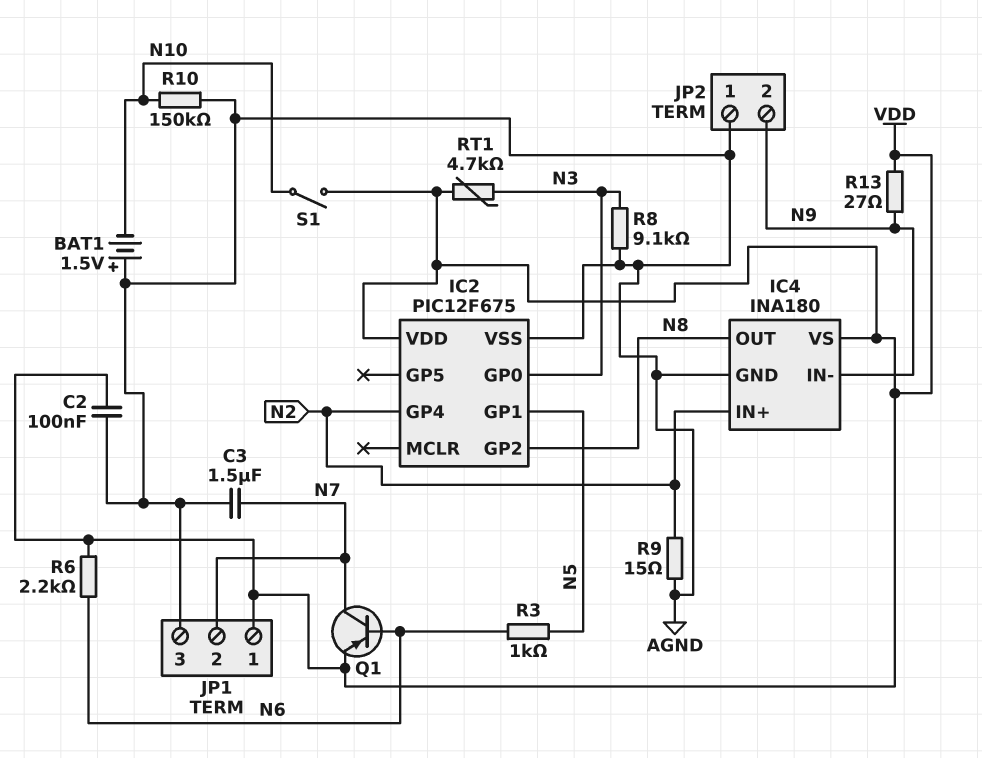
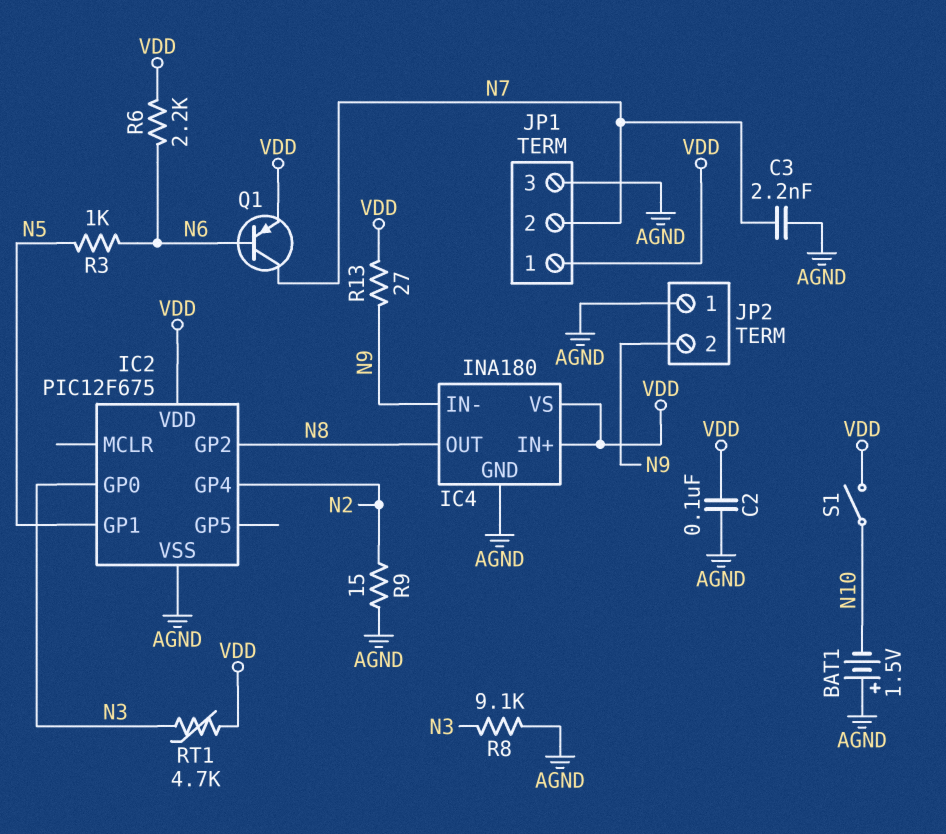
C3: 1.5uF (AGND, N7) -> 2.2nF (AGND, N7)
IC4 pin IN+: N2 -> VDD
R10: 150k (AGND, N10) -> none

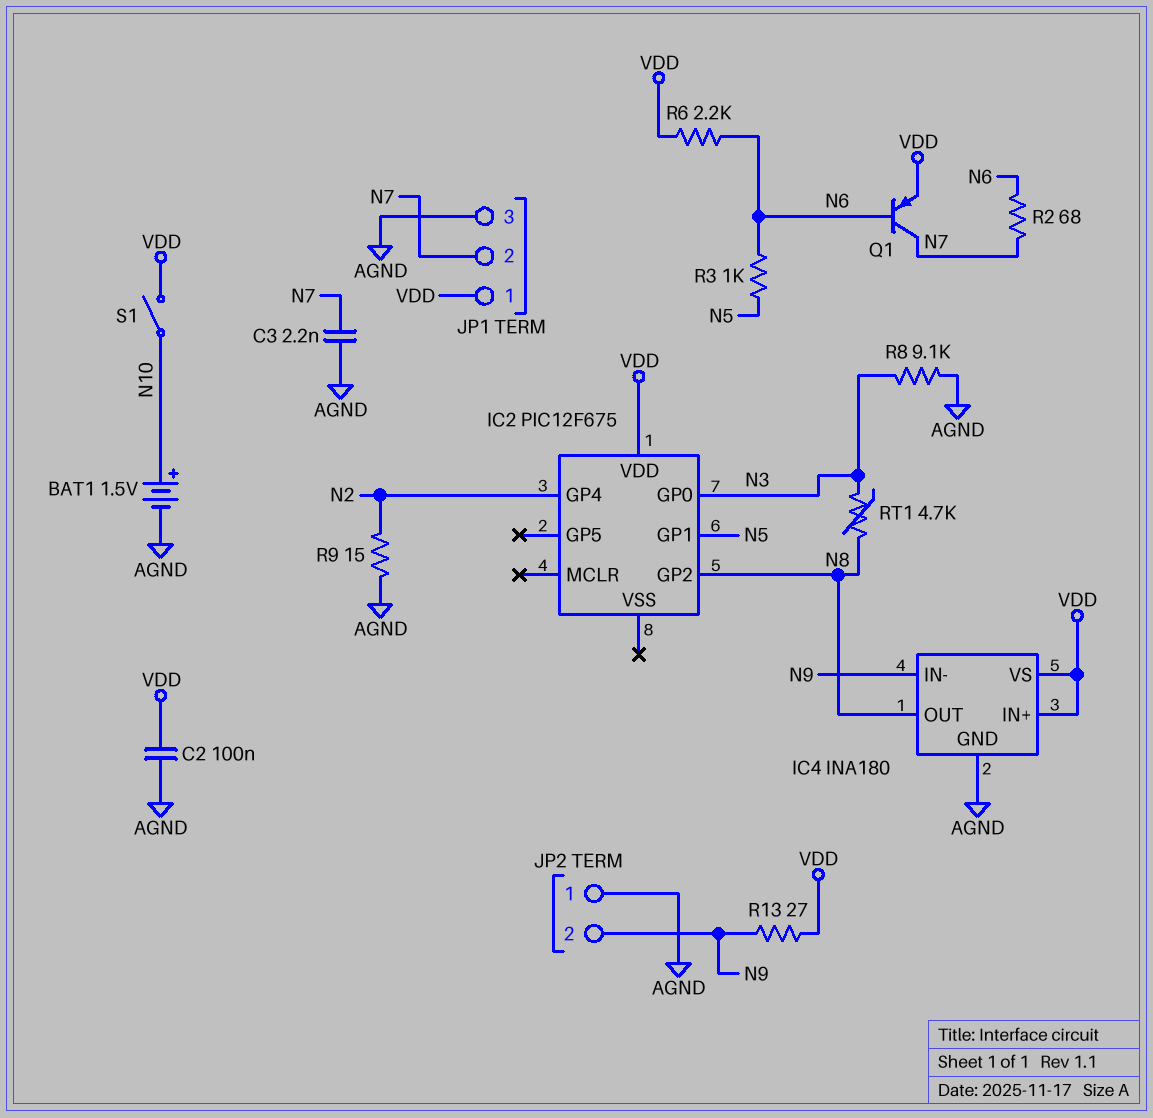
BAT1: 1.5V (plus AGND, minus N10) -> 1.5V (plus N10, minus AGND)
IC2 pin VSS: AGND -> none
R2: none -> 68 (N6, N7)
RT1: 4.7k (N3, VDD) -> 4.7k (N3, N8)

